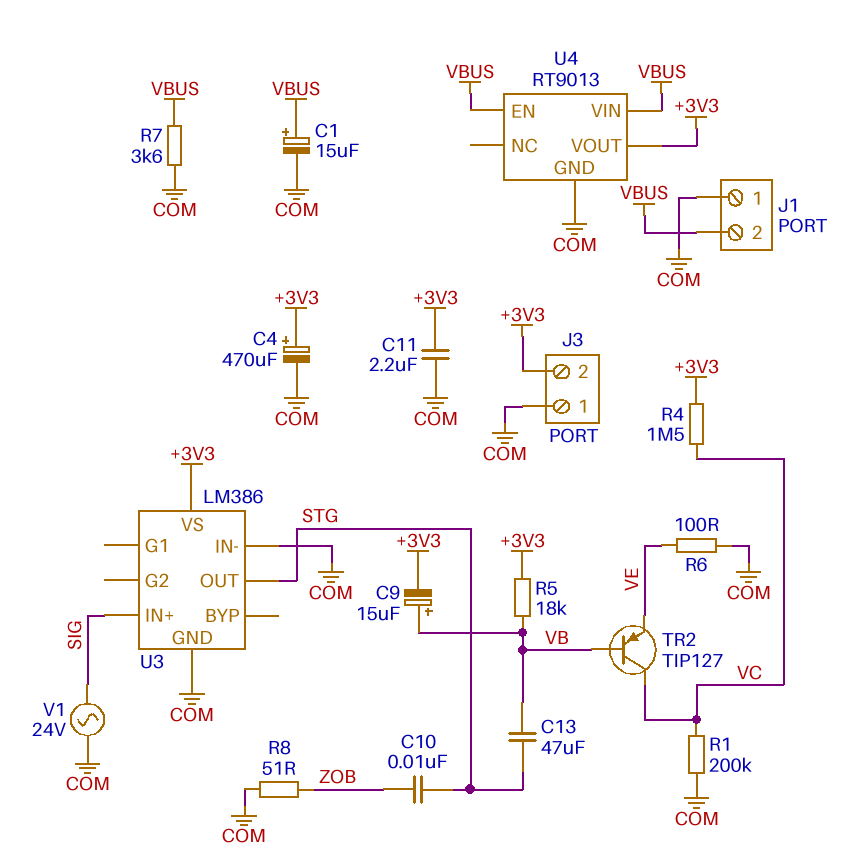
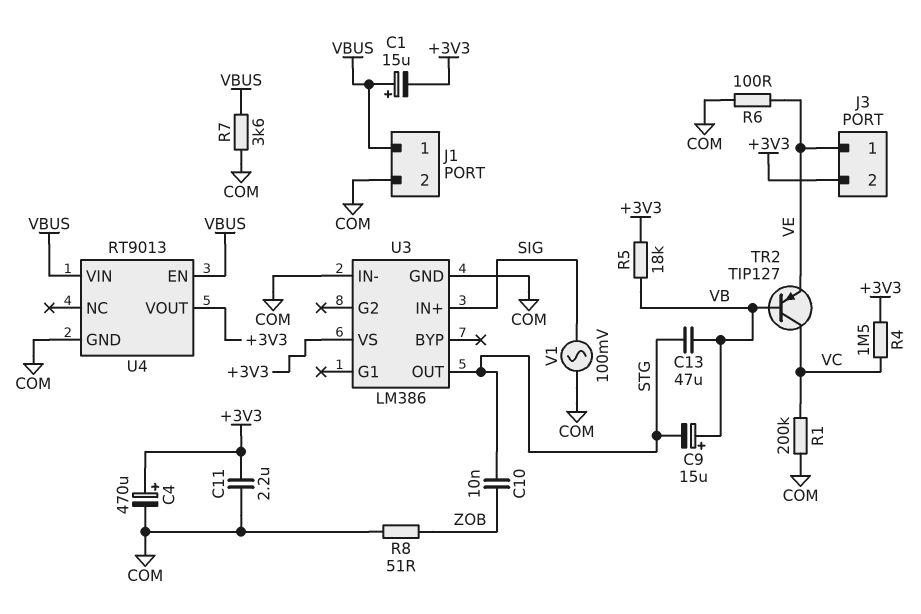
C1: 15uF (plus VBUS, minus COM) -> 15uF (plus VBUS, minus +3V3)
C9: 15uF (plus VB, minus +3V3) -> 15uF (plus VB, minus STG)
J1 pin 1: COM -> VBUS
J1 pin 2: VBUS -> COM
J3 pin 1: COM -> VE
V1: AC 24V (COM, SIG) -> AC 100mV (COM, SIG)

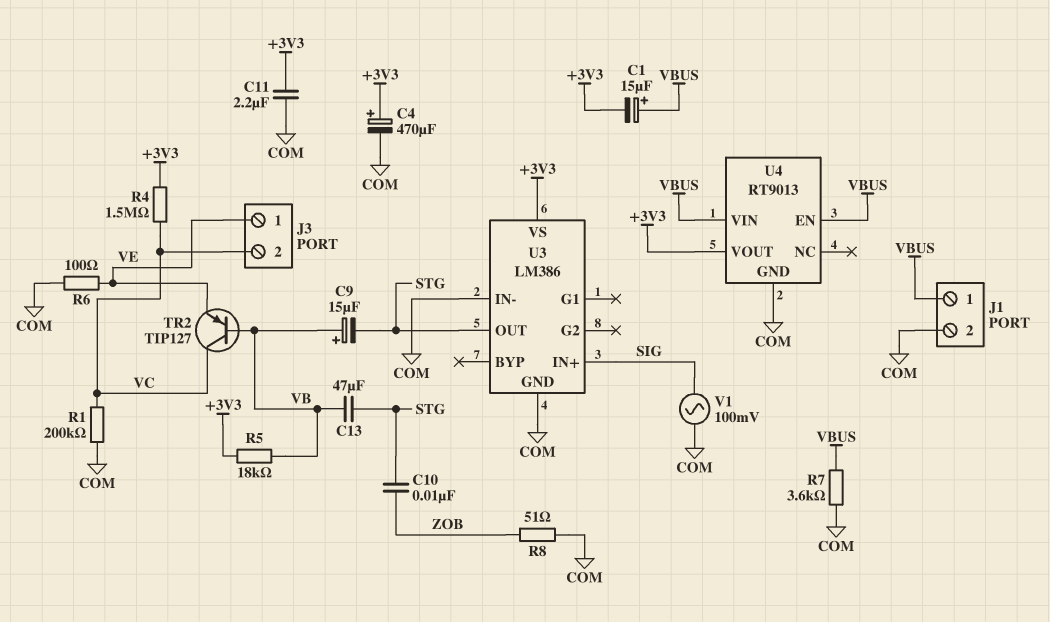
J3 pin 2: +3V3 -> VC

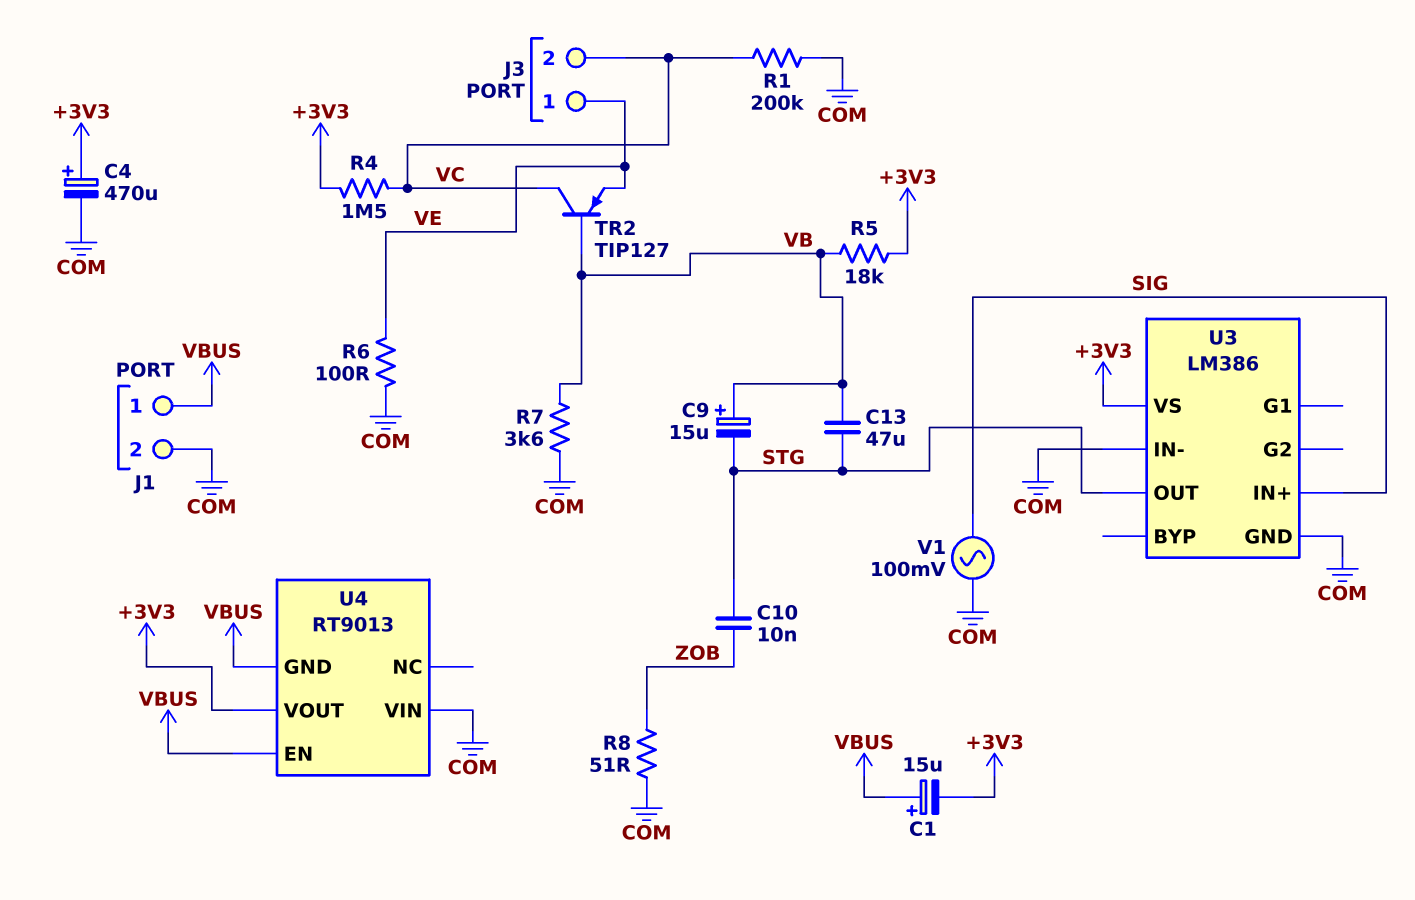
C11: 2.2uF (+3V3, COM) -> none
R7: 3.6k (COM, VBUS) -> 3.6k (COM, VB)
U4 pin GND: COM -> VBUS
U4 pin VIN: VBUS -> COM

